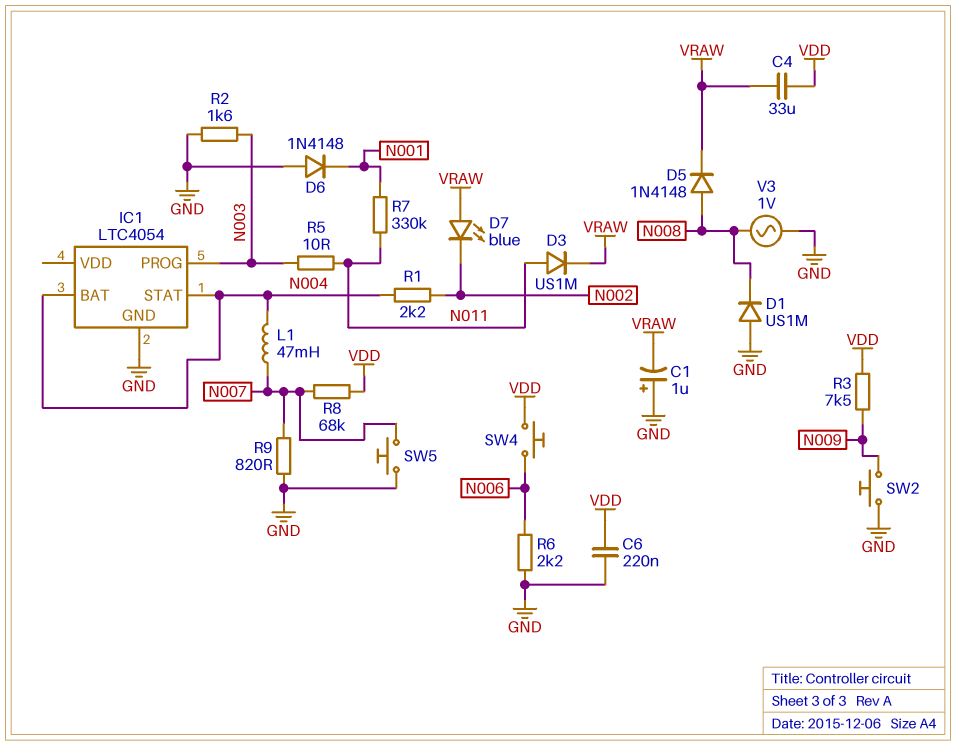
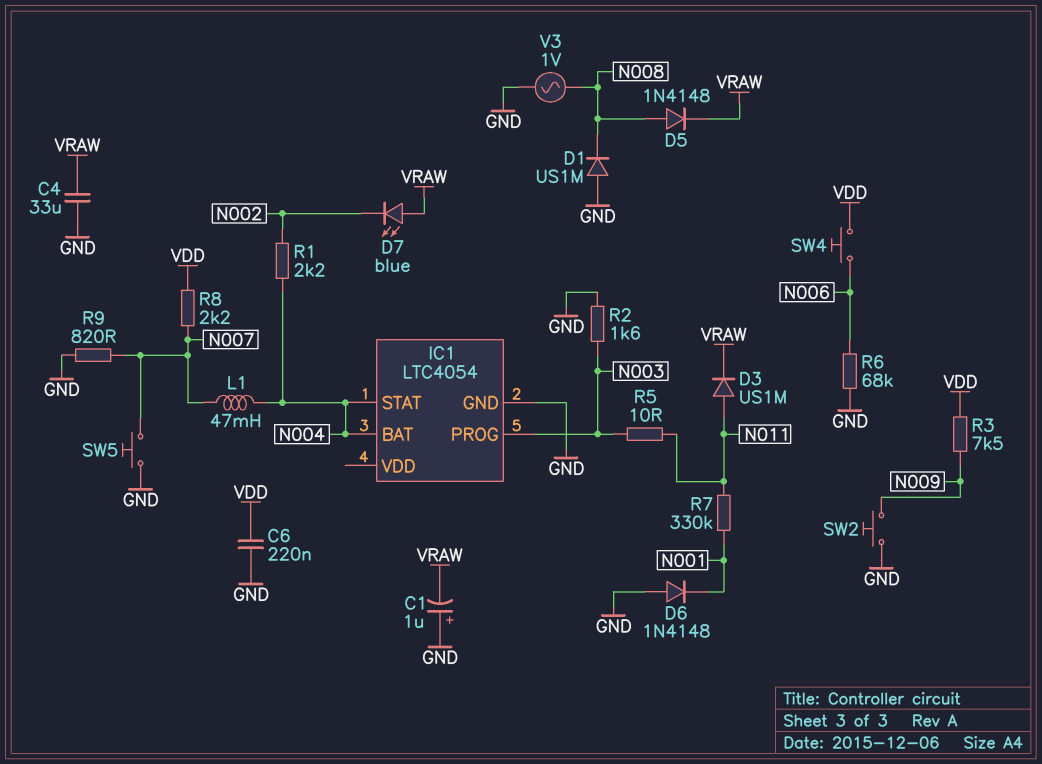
C4: 33uF (VDD, VRAW) -> 33uF (GND, VRAW)
R6: 2.2k (GND, N006) -> 68k (GND, N006)
R8: 68k (N007, VDD) -> 2.2k (N007, VDD)

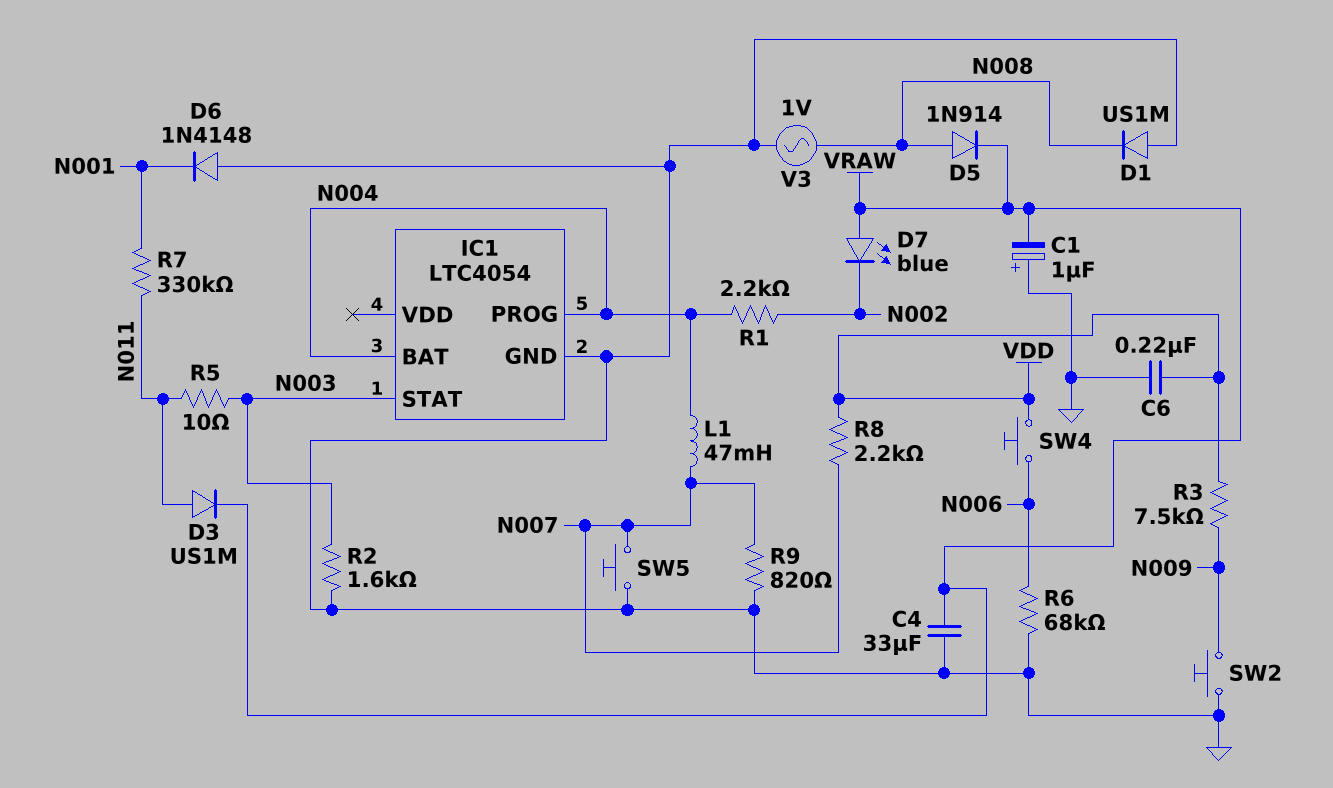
D5: diode 1N4148 (A N008, K VRAW) -> diode 1N914 (A N008, K VRAW)
IC1 pin PROG: N003 -> N004
IC1 pin STAT: N004 -> N003

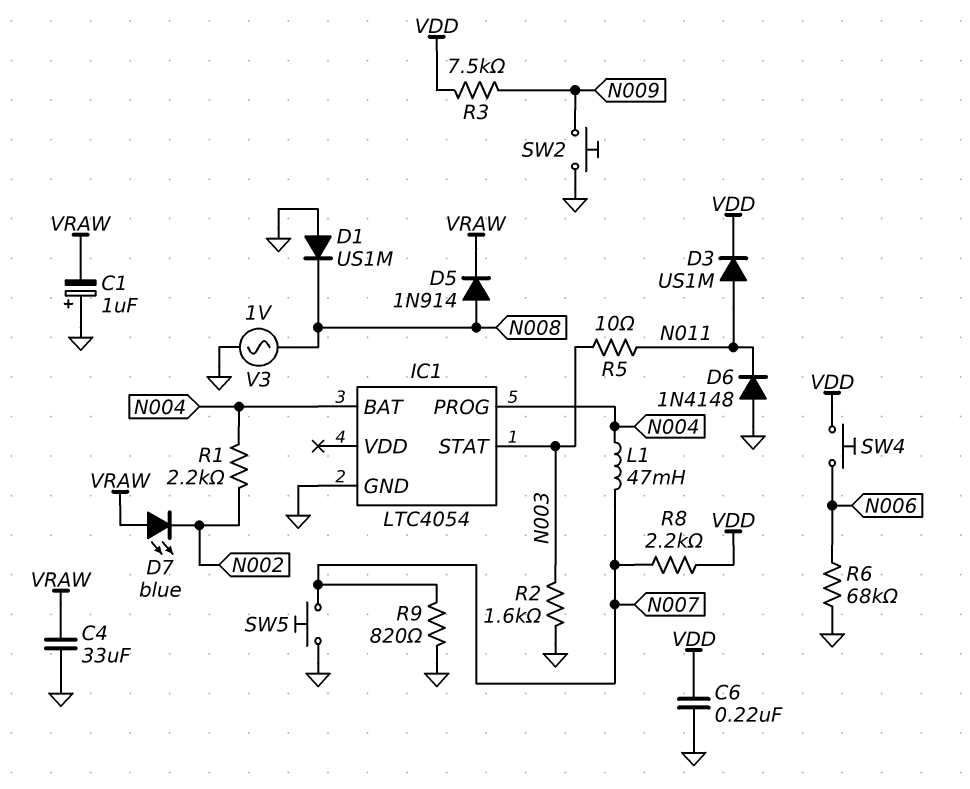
D3: diode US1M (A N011, K VRAW) -> diode US1M (A N011, K VDD)
D6: diode 1N4148 (A GND, K N001) -> diode 1N4148 (A GND, K N011)
R7: 330k (N001, N011) -> none

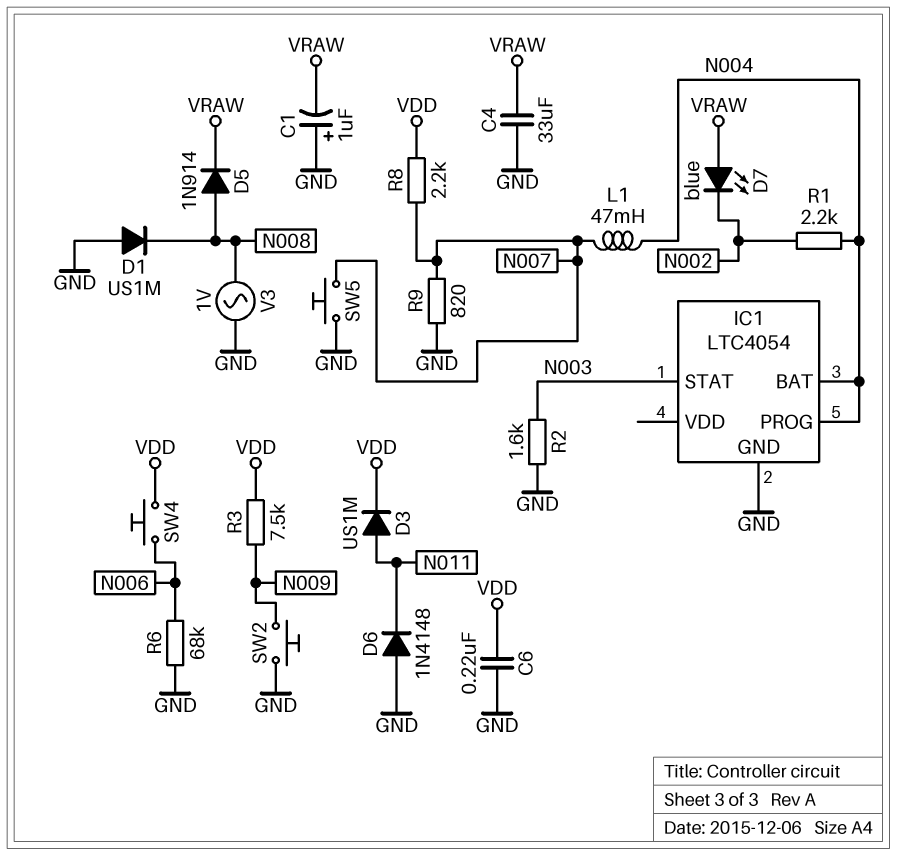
R5: 10 (N003, N011) -> none

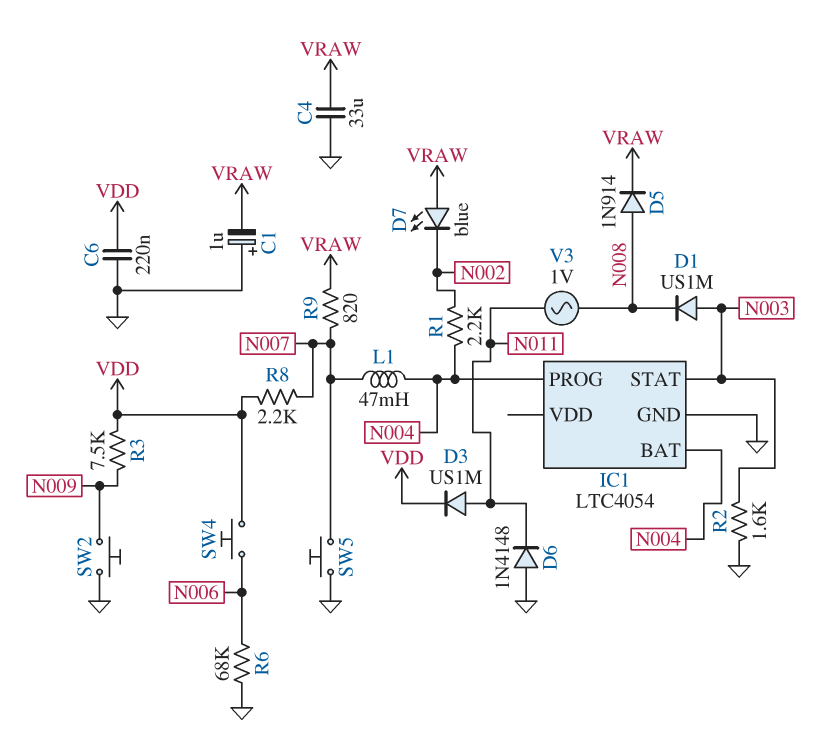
D1: diode US1M (A GND, K N008) -> diode US1M (A N003, K N008)
R9: 820 (GND, N007) -> 820 (N007, VRAW)
V3: AC 1V (GND, N008) -> AC 1V (N008, N011)

